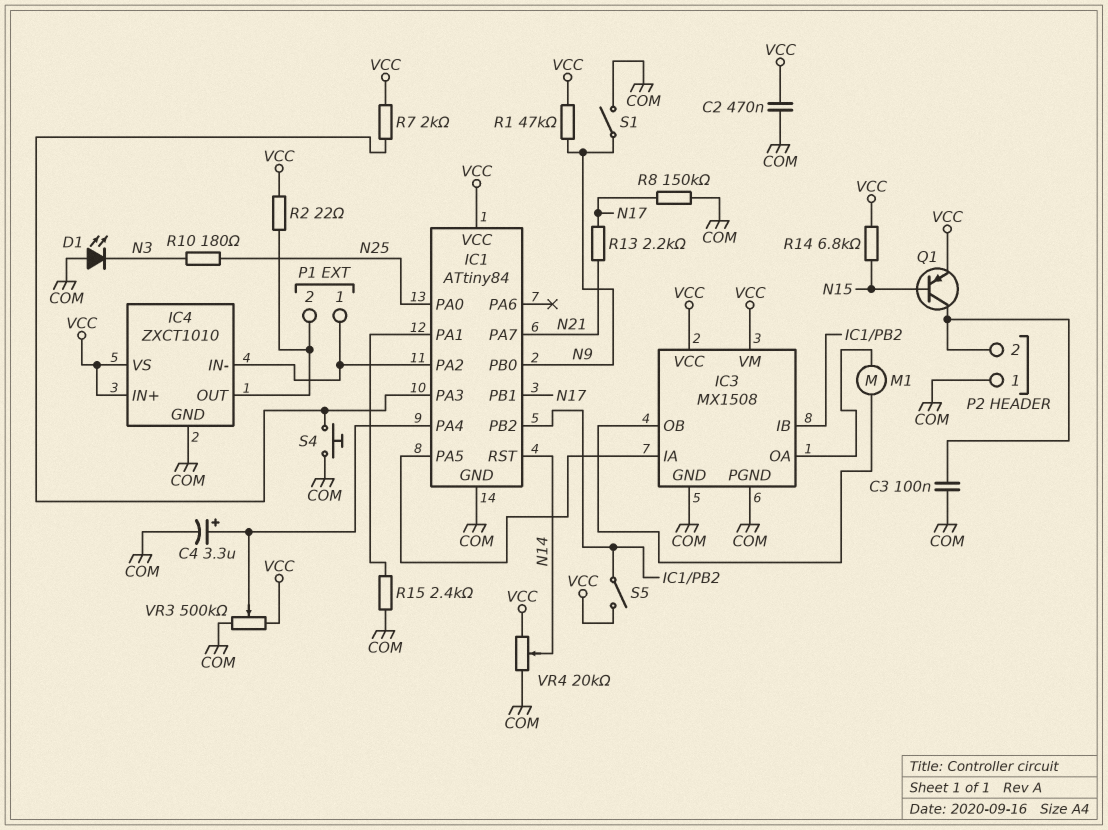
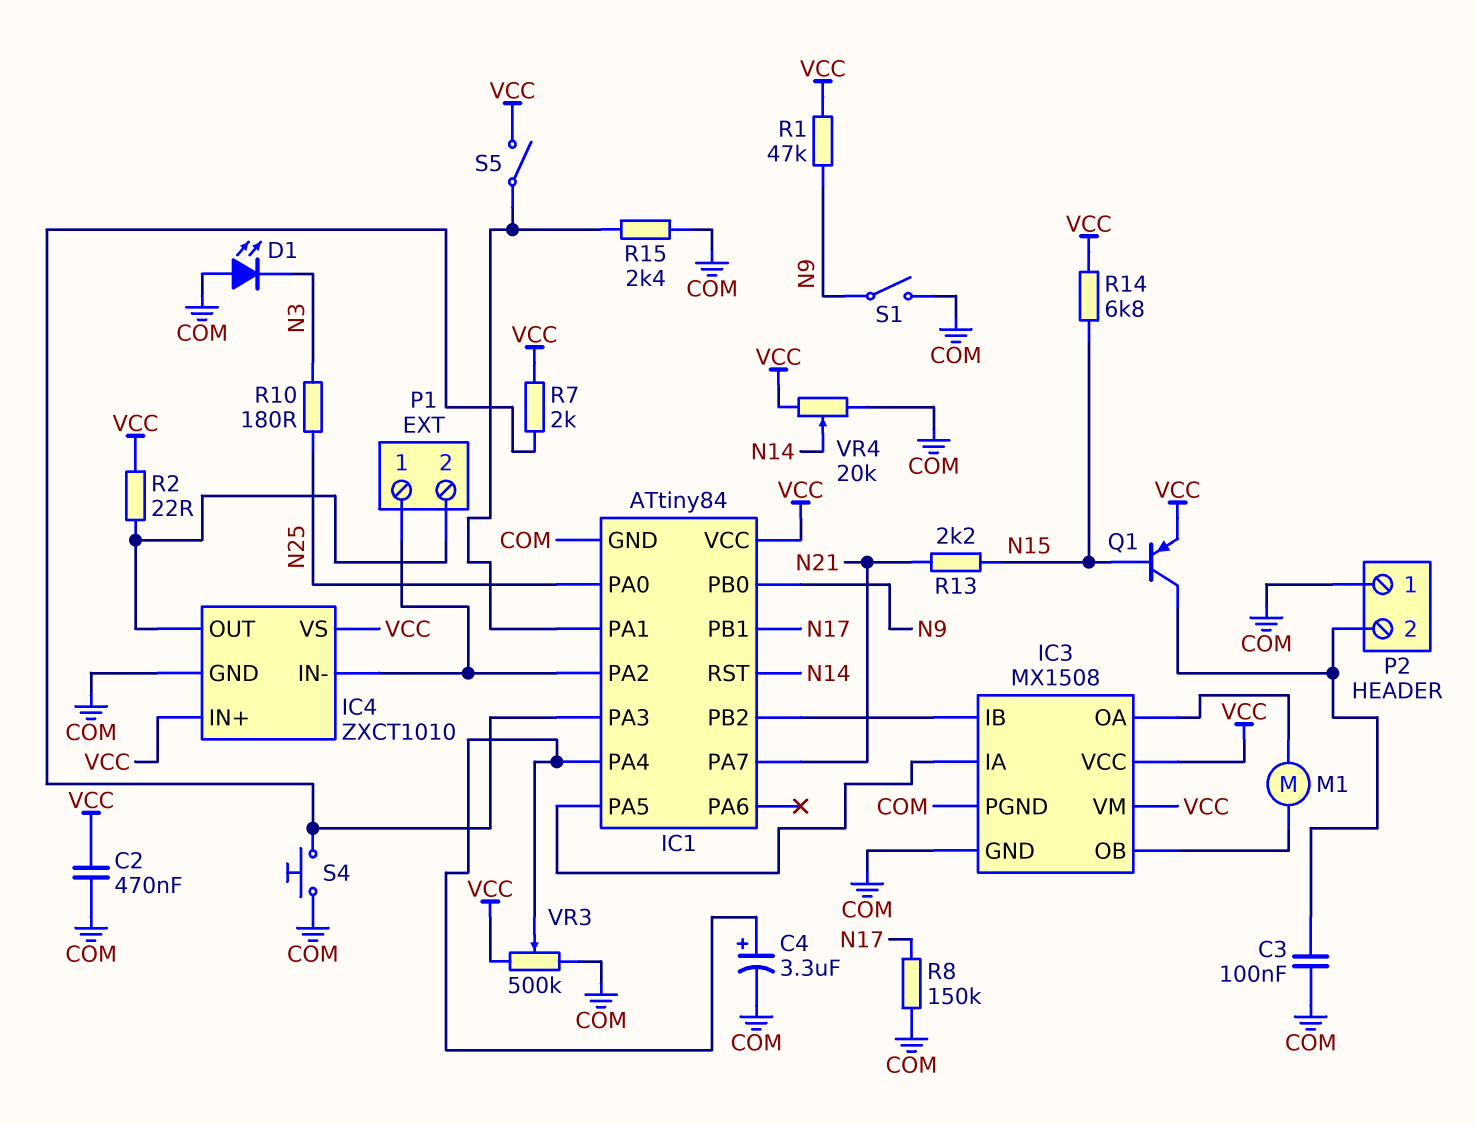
R13: 2.2k (N17, N21) -> 2.2k (N15, N21)
S5: switch (IC1/PB2, VCC) -> switch (IC1/PA1, VCC)

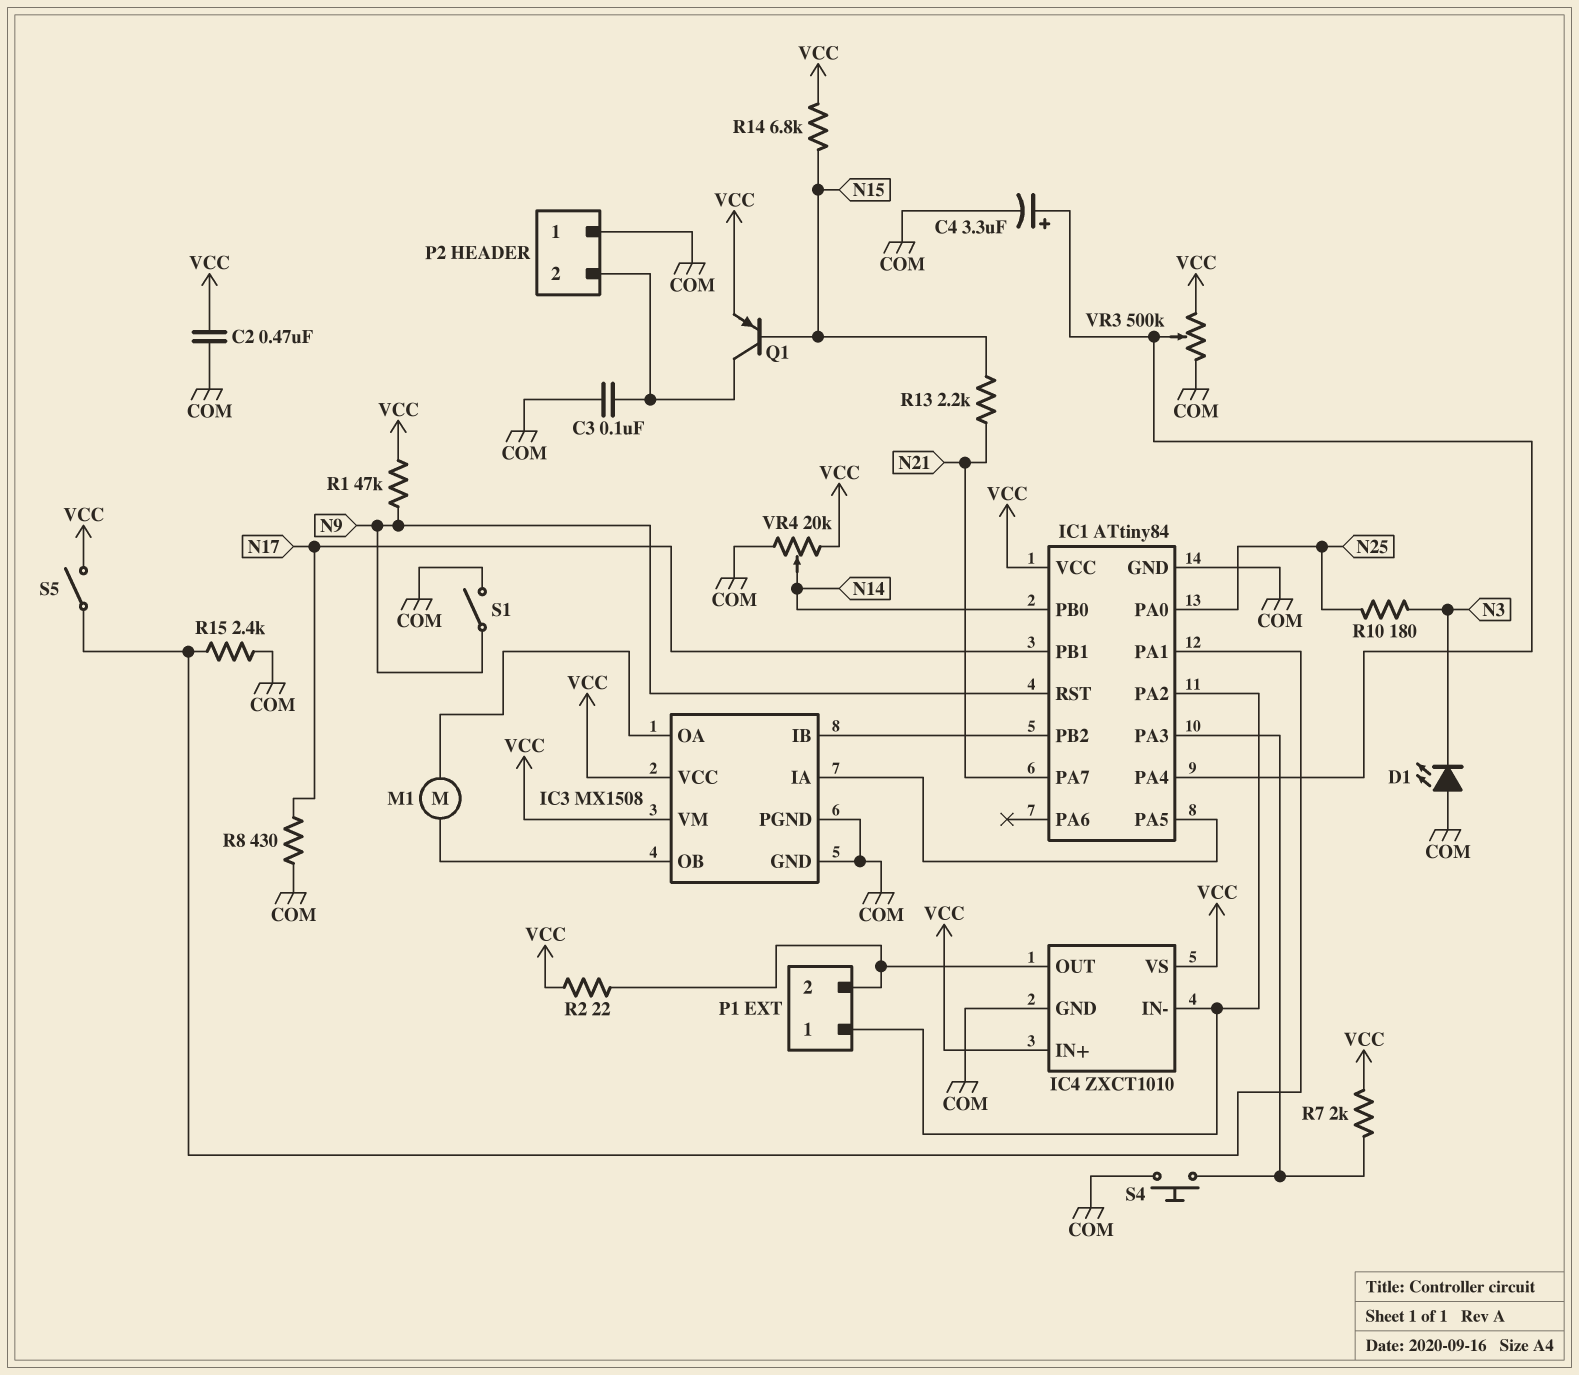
IC1 pin PB0: N9 -> N14
IC1 pin RST: N14 -> N9
R8: 150k (COM, N17) -> 430 (COM, N17)

